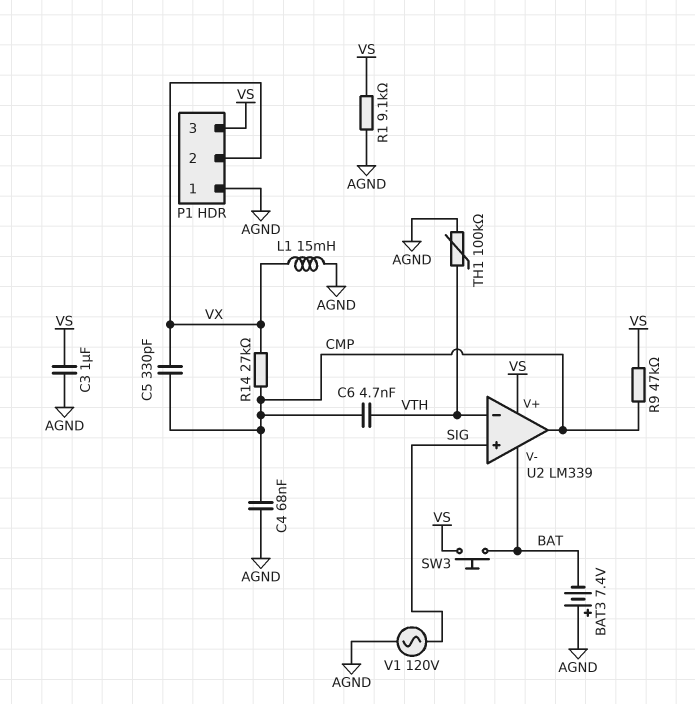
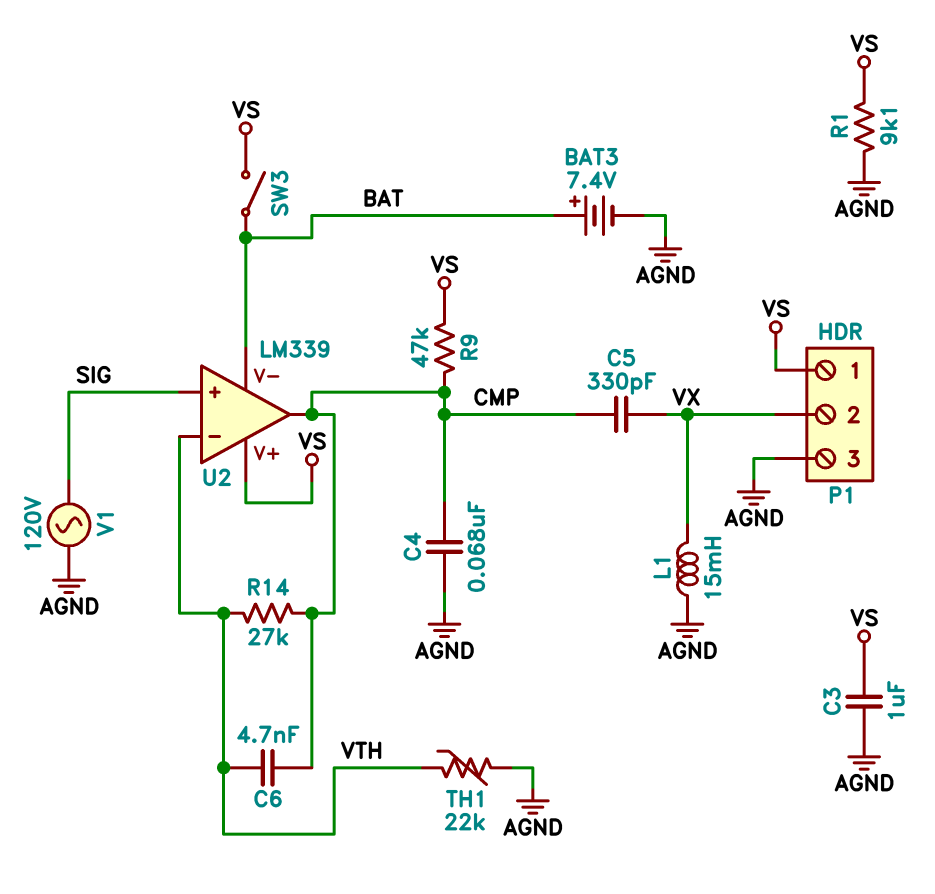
BAT3: 7.4V (plus AGND, minus BAT) -> 7.4V (plus BAT, minus AGND)
P1 pin 1: AGND -> VS
P1 pin 3: VS -> AGND
R14: 27k (CMP, VX) -> 27k (CMP, VTH)
SW3: button (BAT, VS) -> switch (BAT, VS)
TH1: 100k (AGND, VTH) -> 22k (AGND, VTH)

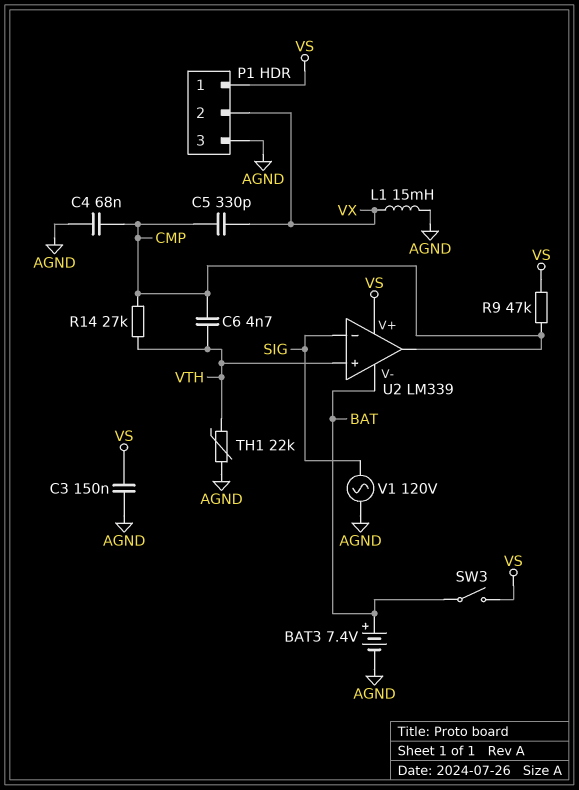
C3: 1uF (AGND, VS) -> 150nF (AGND, VS)
R1: 9.1k (AGND, VS) -> none
U2 pin in+: SIG -> VTH
U2 pin in-: VTH -> SIG

